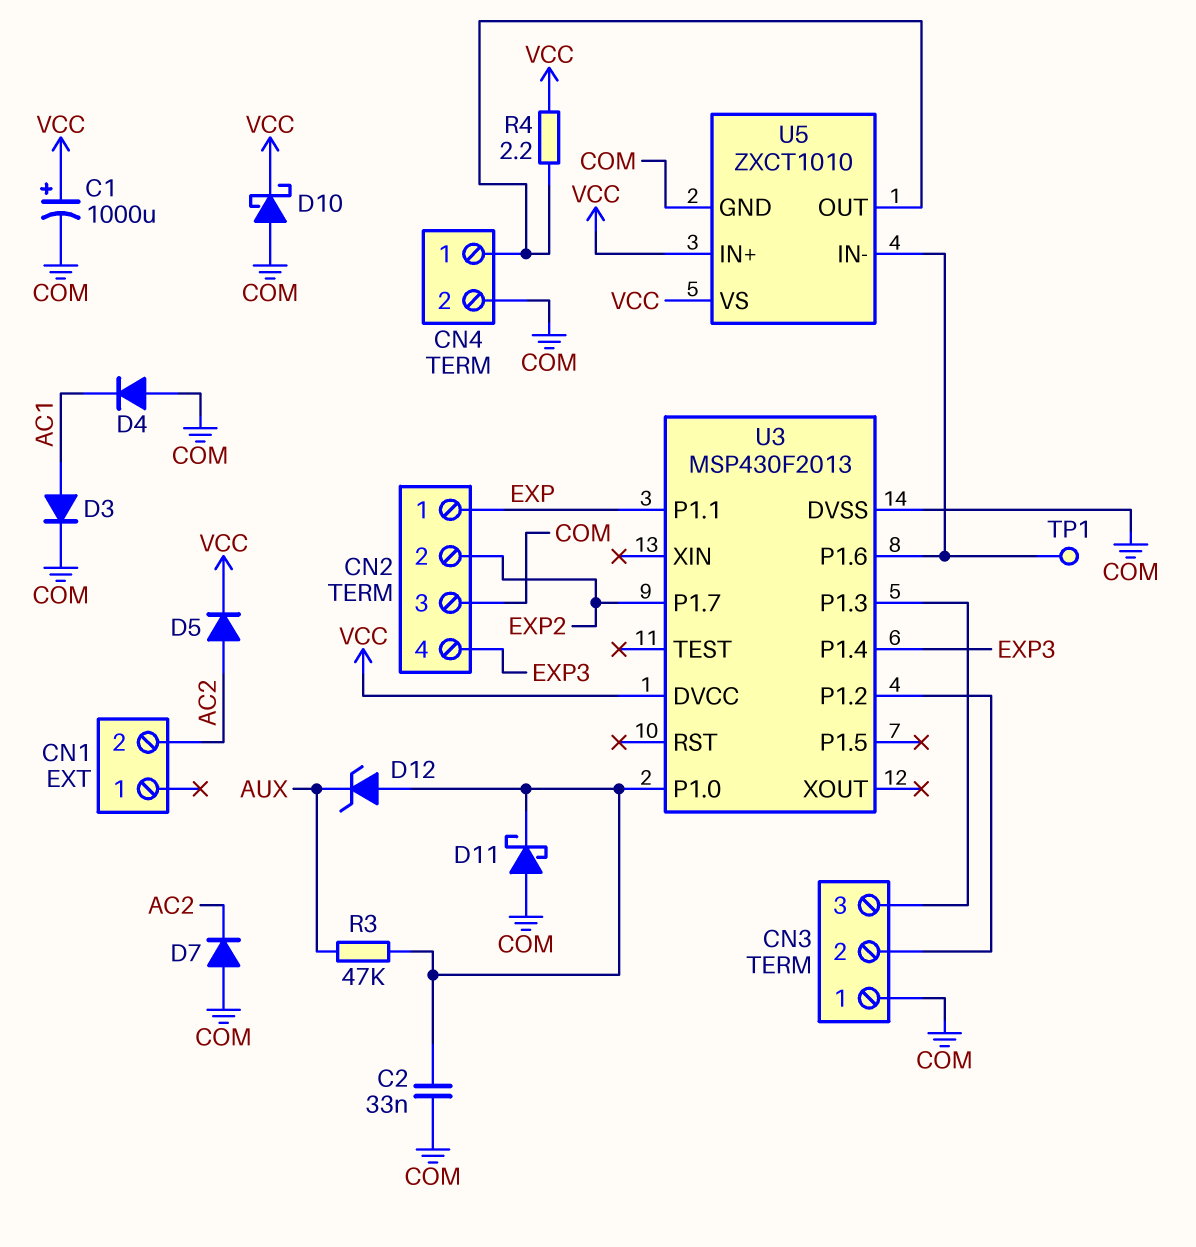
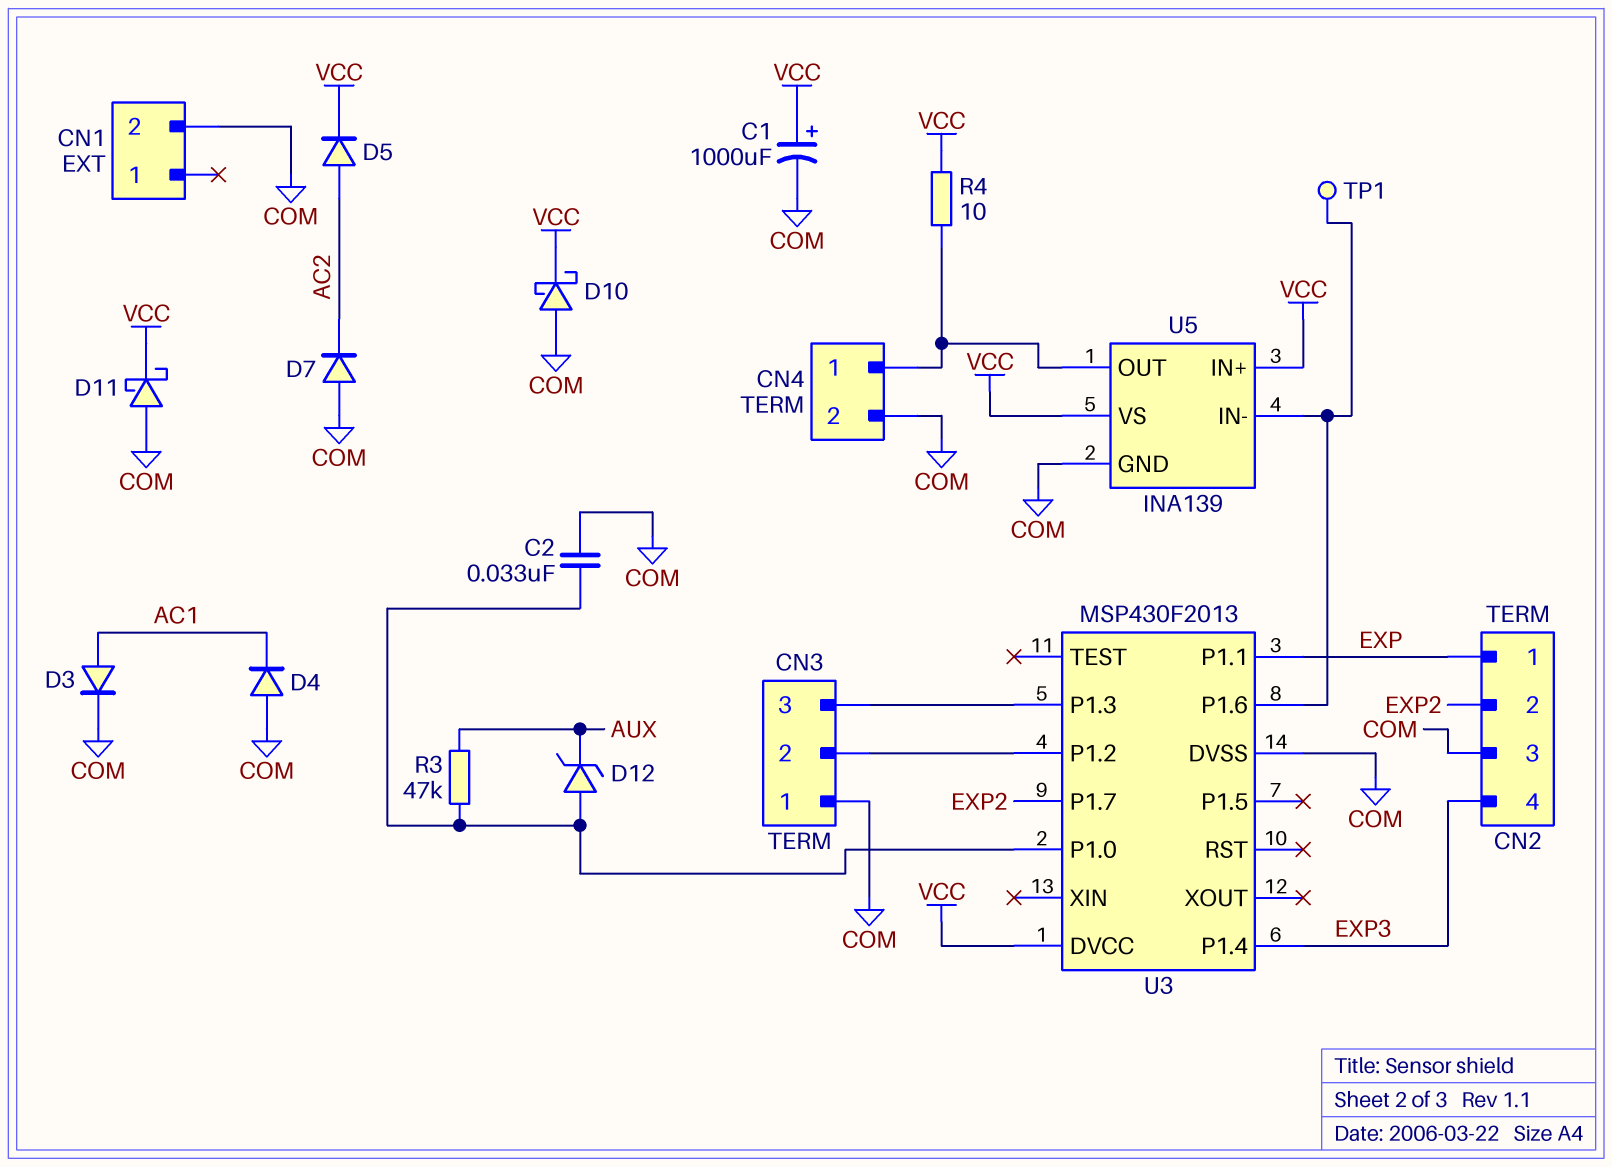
CN1 pin 2: AC2 -> COM
D11: schottky (A COM, K U3/P1.0) -> schottky (A COM, K VCC)
R4: 2.2 (CN4/1, VCC) -> 10 (CN4/1, VCC)
U5: ZXCT1010 -> INA139

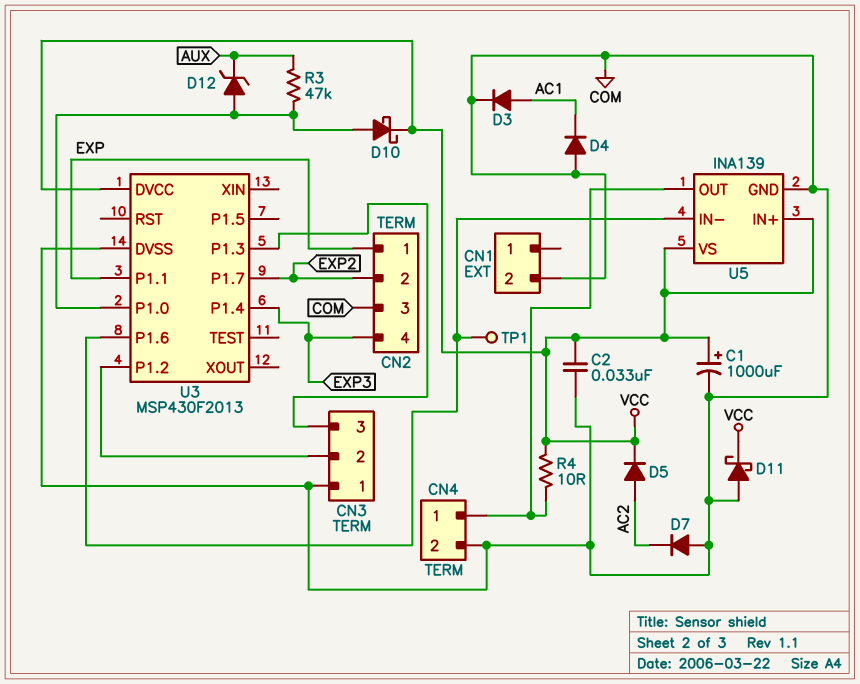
C2: 33nF (COM, U3/P1.0) -> 33nF (COM, VCC)
D10: schottky (A COM, K VCC) -> schottky (A U3/P1.0, K VCC)

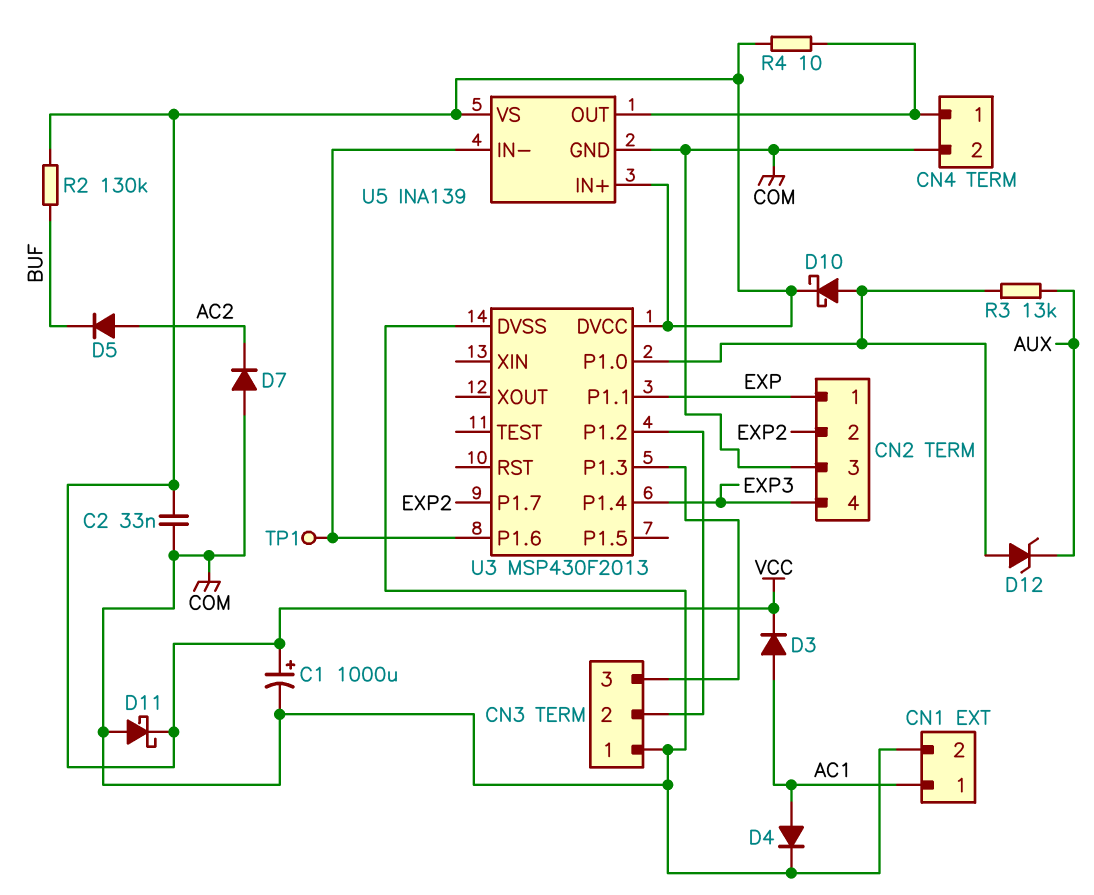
CN1 pin 1: none -> AC1
D3: diode (A AC1, K COM) -> diode (A AC1, K VCC)
D4: diode (A COM, K AC1) -> diode (A AC1, K COM)
D5: diode (A AC2, K VCC) -> diode (A AC2, K BUF)
R2: none -> 130k (BUF, VCC)
R3: 47k (AUX, U3/P1.0) -> 13k (AUX, U3/P1.0)

